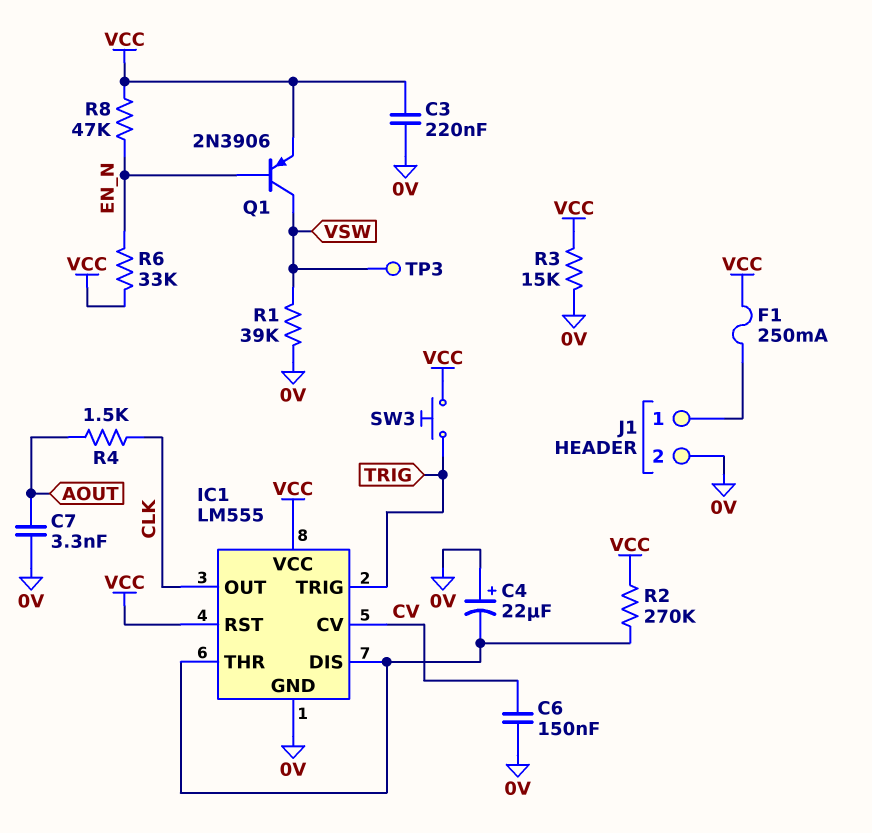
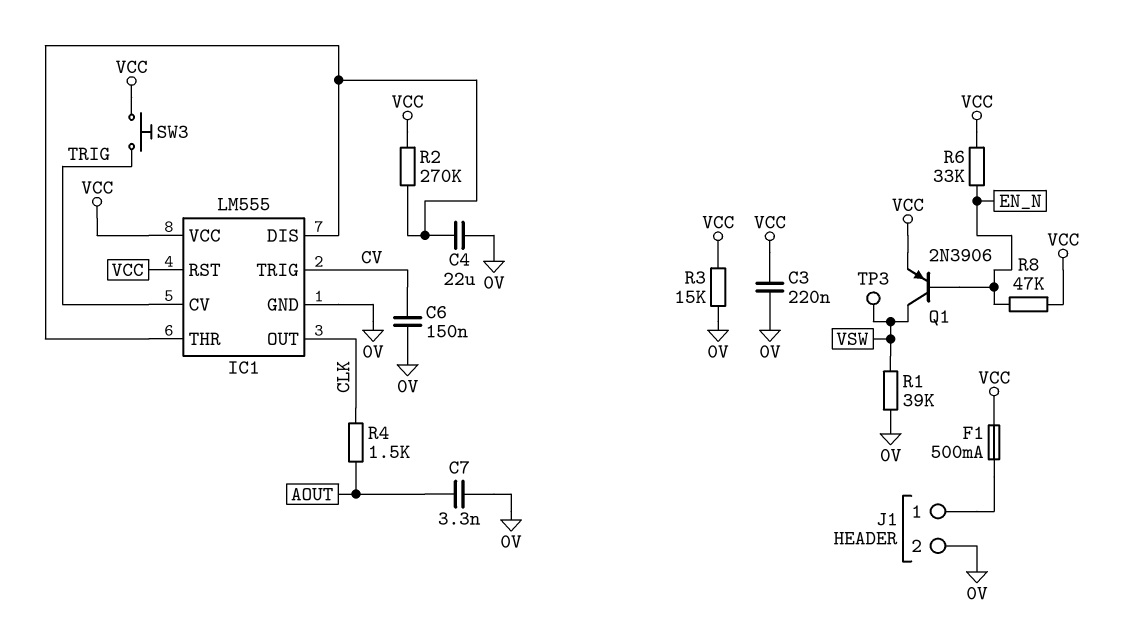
C4: 22uF (plus 0V, minus IC1/DIS) -> 22uF (0V, IC1/DIS)
F1: 250mA (J1/1, VCC) -> 500mA (J1/1, VCC)
IC1 pin CV: CV -> TRIG
IC1 pin TRIG: TRIG -> CV

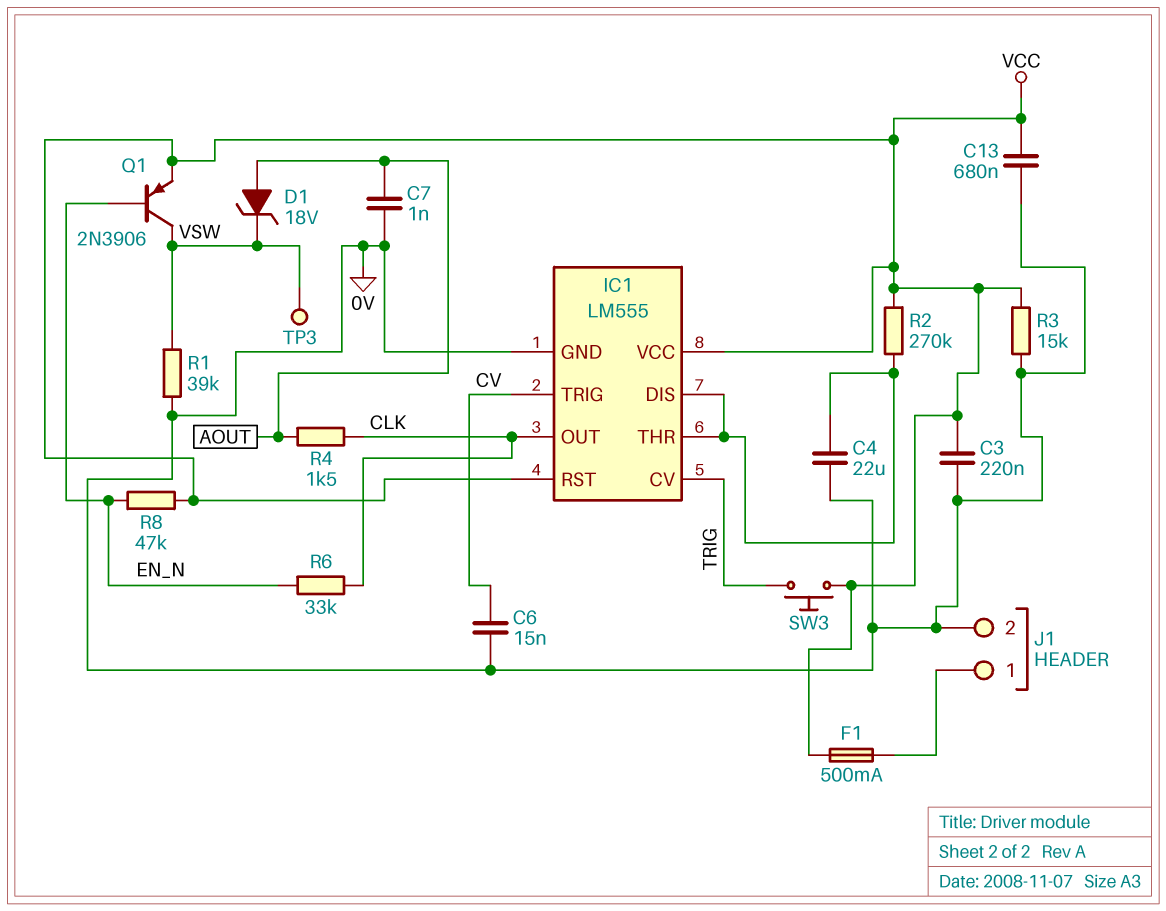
C6: 150nF (0V, CV) -> 15nF (0V, CV)
C7: 3.3nF (0V, AOUT) -> 1nF (0V, AOUT)
C13: none -> 680nF (0V, VCC)
D1: none -> zener 18V (A AOUT, K VSW)
R6: 33k (EN_N, VCC) -> 33k (CLK, EN_N)

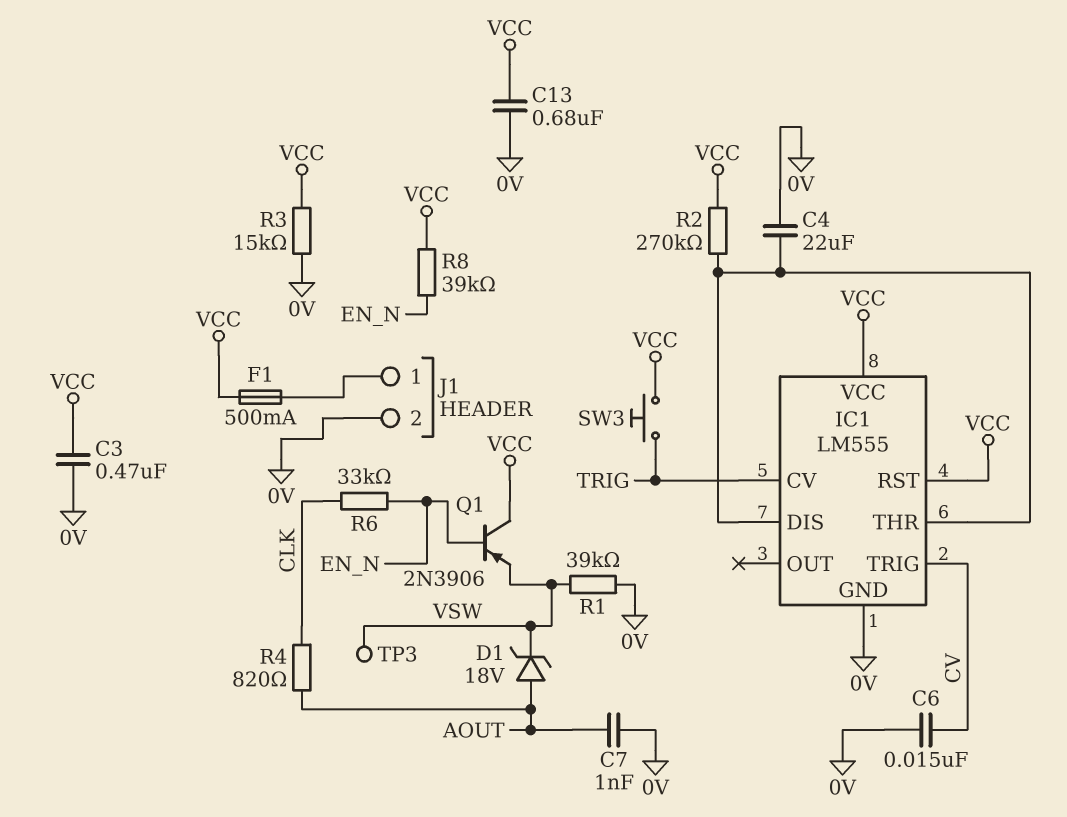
C3: 220nF (0V, VCC) -> 470nF (0V, VCC)
IC1 pin OUT: CLK -> none
Q1: PNP 2N3906 (B EN_N, C VSW, E VCC) -> PNP 2N3906 (B EN_N, C VCC, E VSW)
R4: 1.5k (AOUT, CLK) -> 820 (AOUT, CLK)
R8: 47k (EN_N, VCC) -> 39k (EN_N, VCC)

